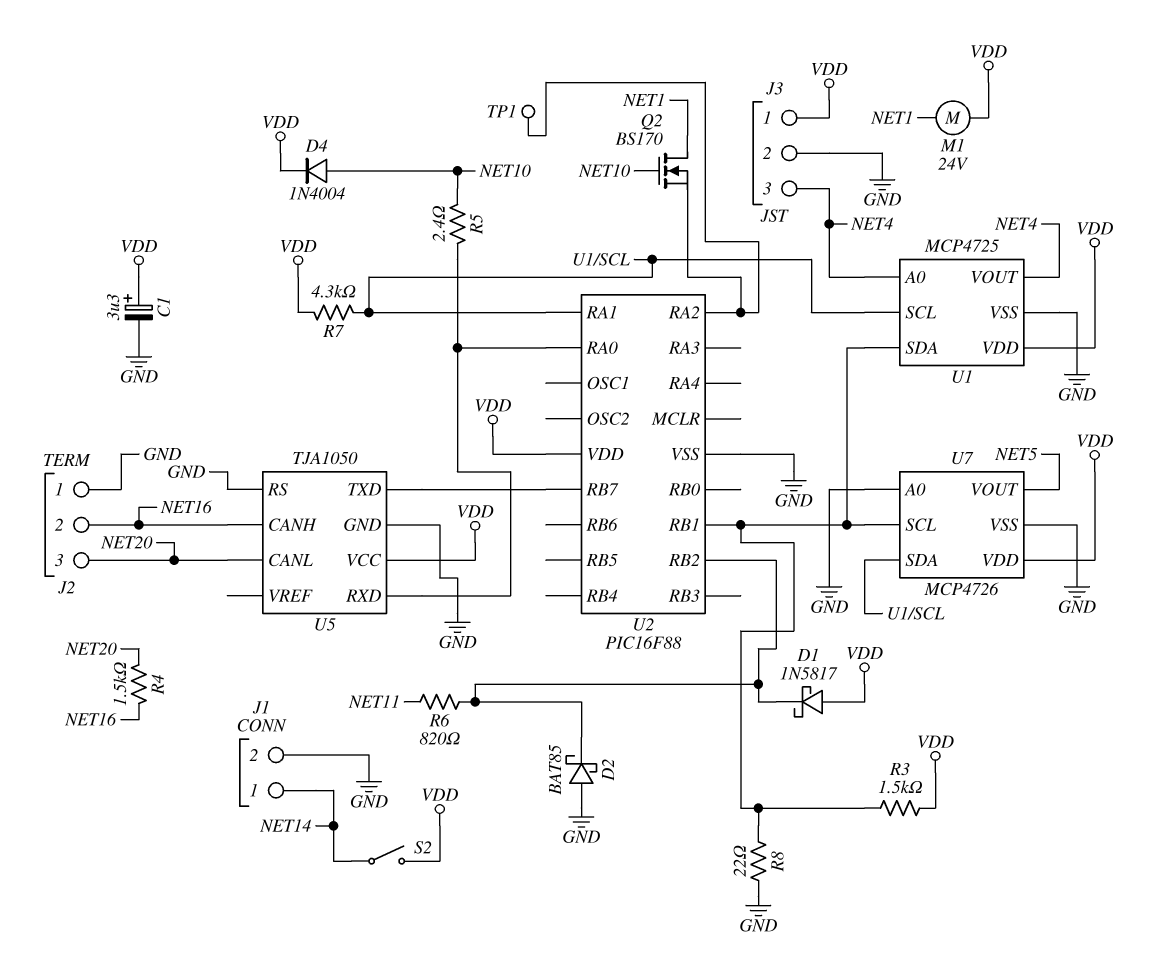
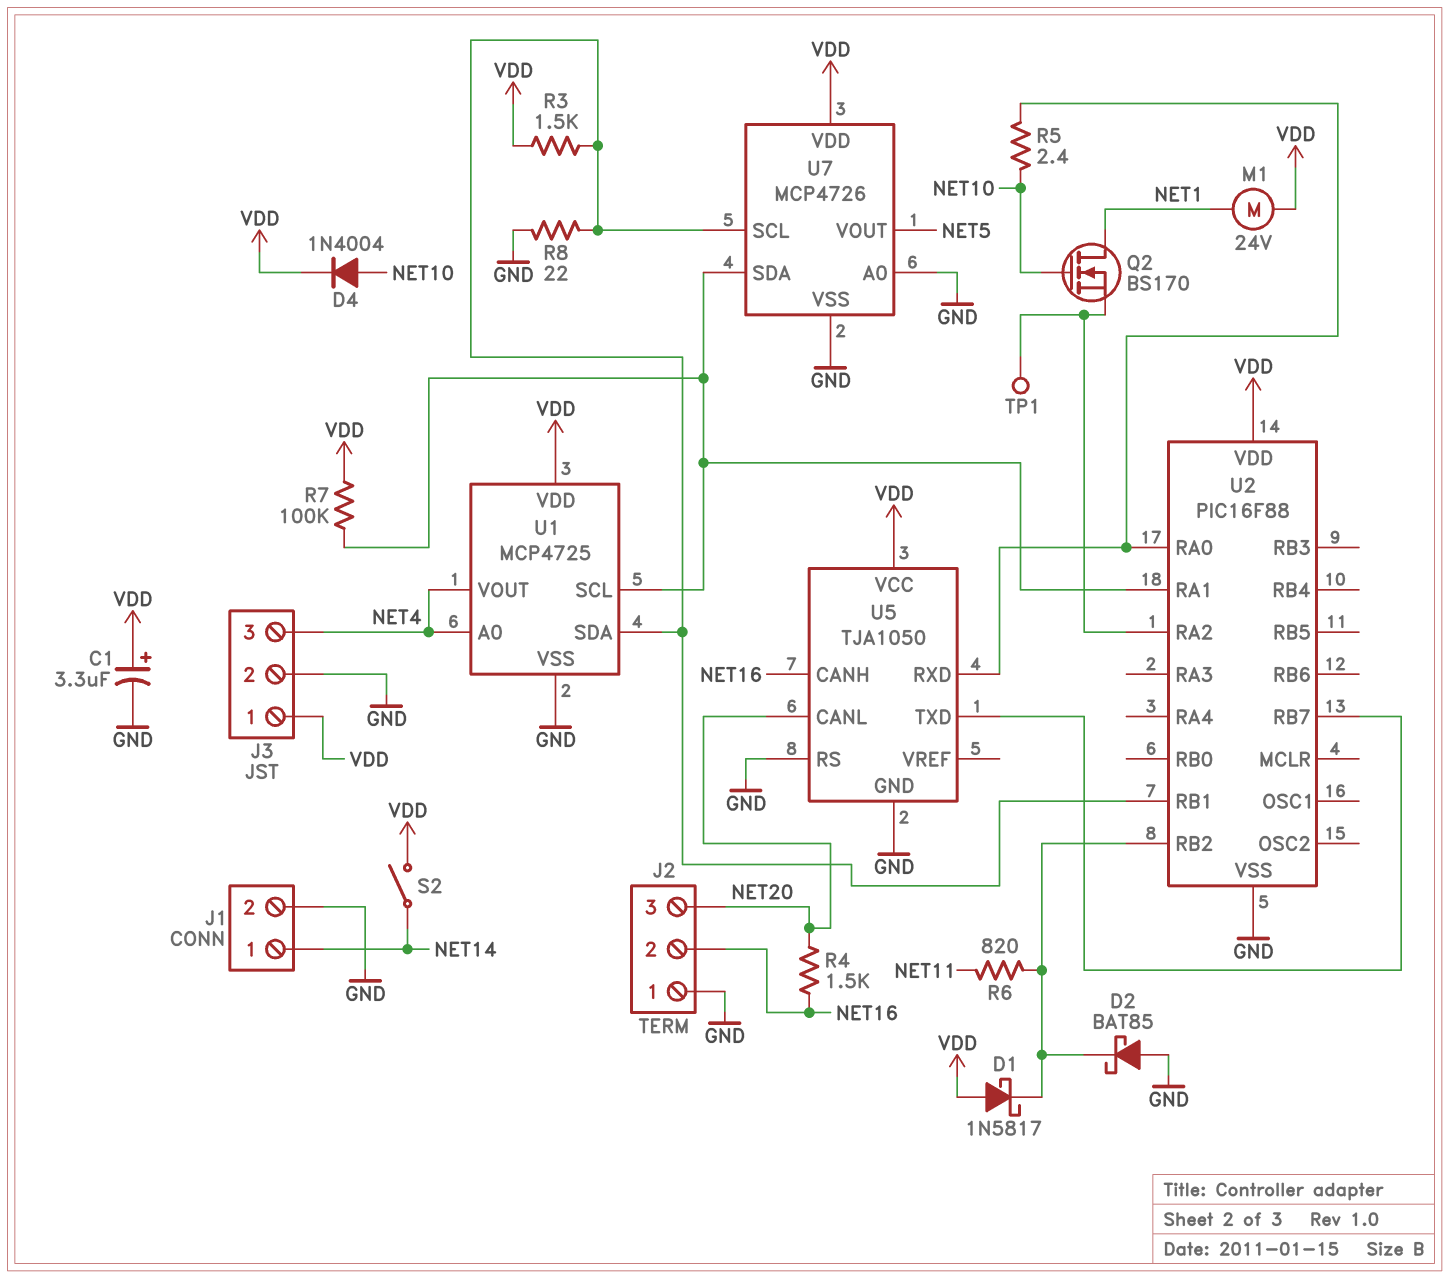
R7: 4.3k (U1/SCL, VDD) -> 100k (U1/SCL, VDD)

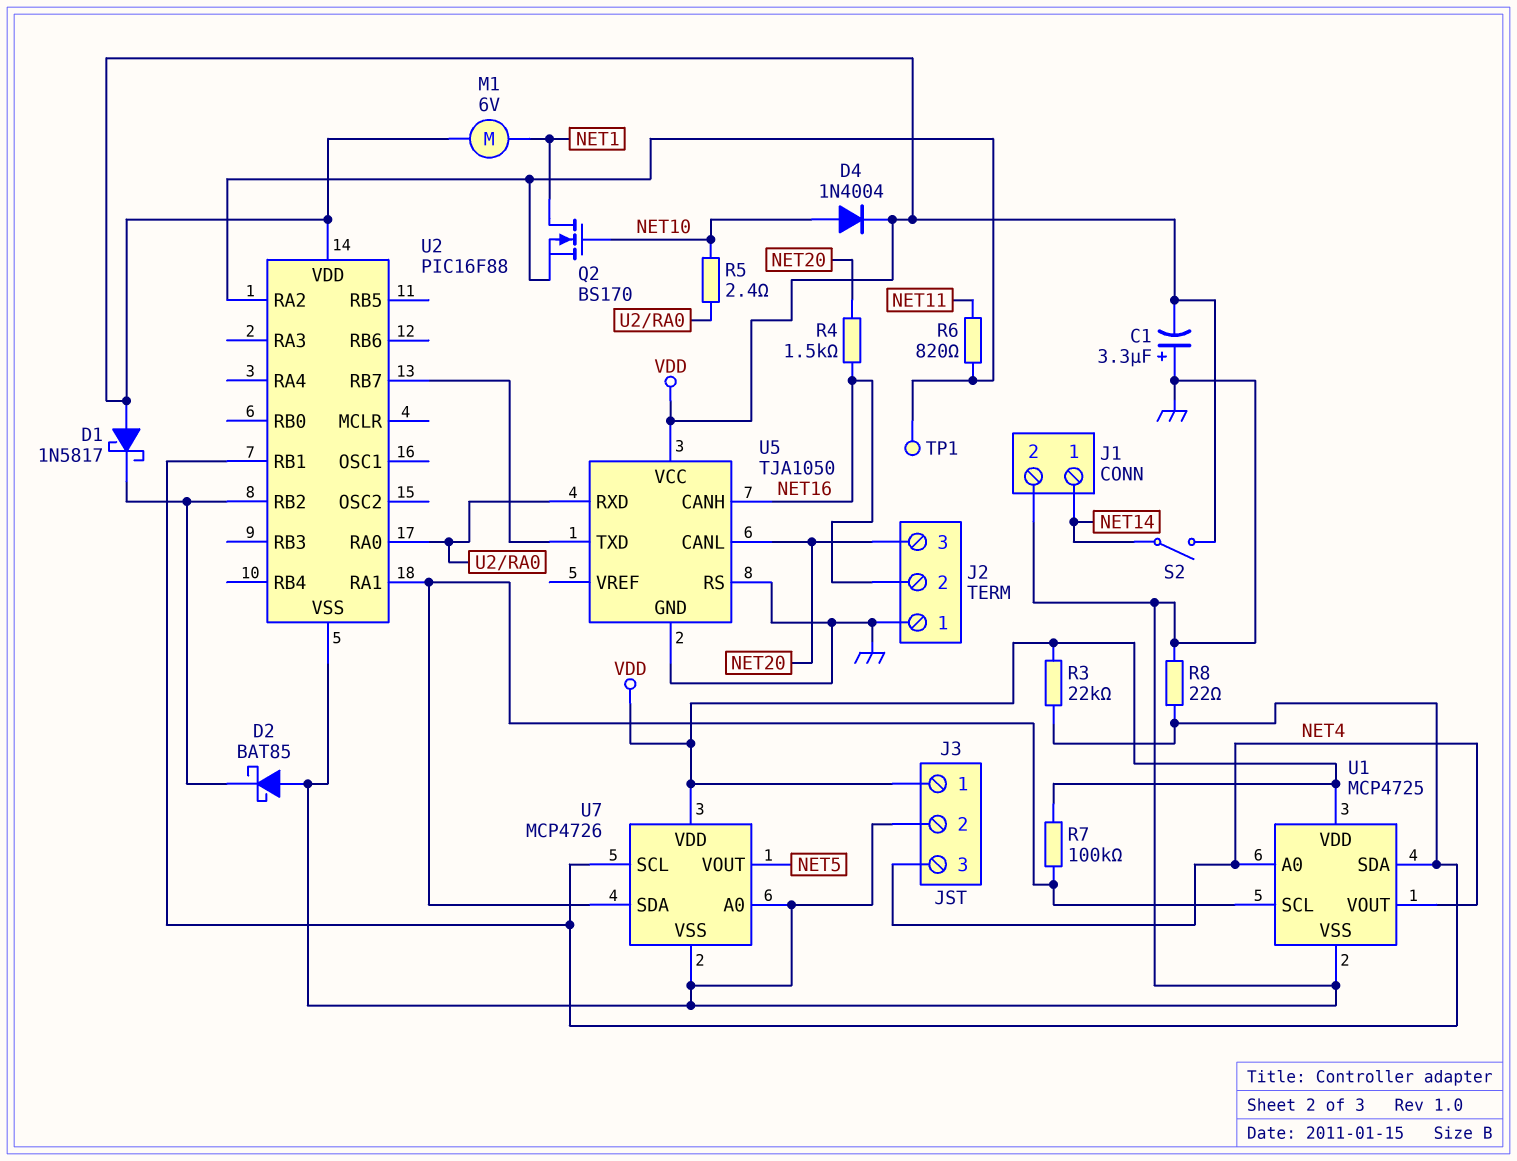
C1: 3.3uF (plus VDD, minus GND) -> 3.3uF (plus GND, minus VDD)
M1: motor 24V (NET1, VDD) -> motor 6V (NET1, VDD)
R3: 1.5k (U1/SDA, VDD) -> 22k (U1/SDA, VDD)
R6: 820 (NET11, U2/RB2) -> 820 (NET11, U2/RA2)

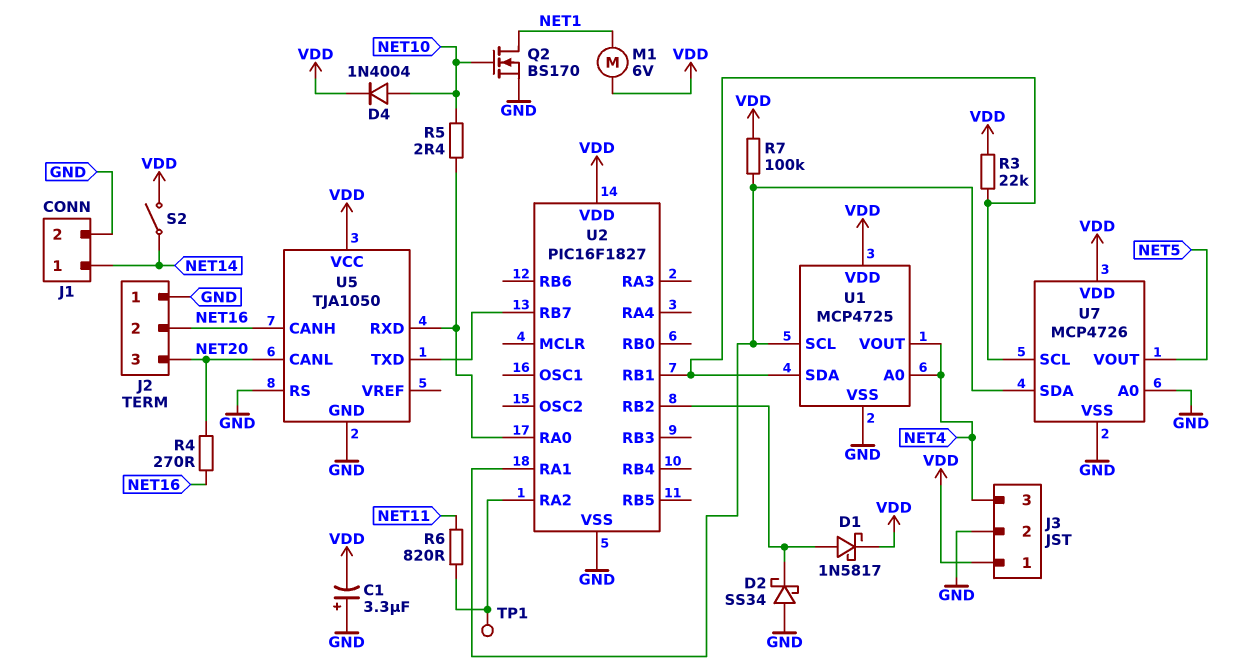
D1: schottky 1N5817 (A VDD, K U2/RB2) -> schottky 1N5817 (A U2/RB2, K VDD)
D2: schottky BAT85 (A GND, K U2/RB2) -> schottky SS34 (A GND, K U2/RB2)
Q2: NMOS BS170 (G NET10, D NET1, S U2/RA2) -> NMOS BS170 (G NET10, D NET1, S GND)
R4: 1.5k (NET16, NET20) -> 270 (NET16, NET20)
R8: 22 (GND, U1/SDA) -> none
U2: PIC16F88 -> PIC16F1827

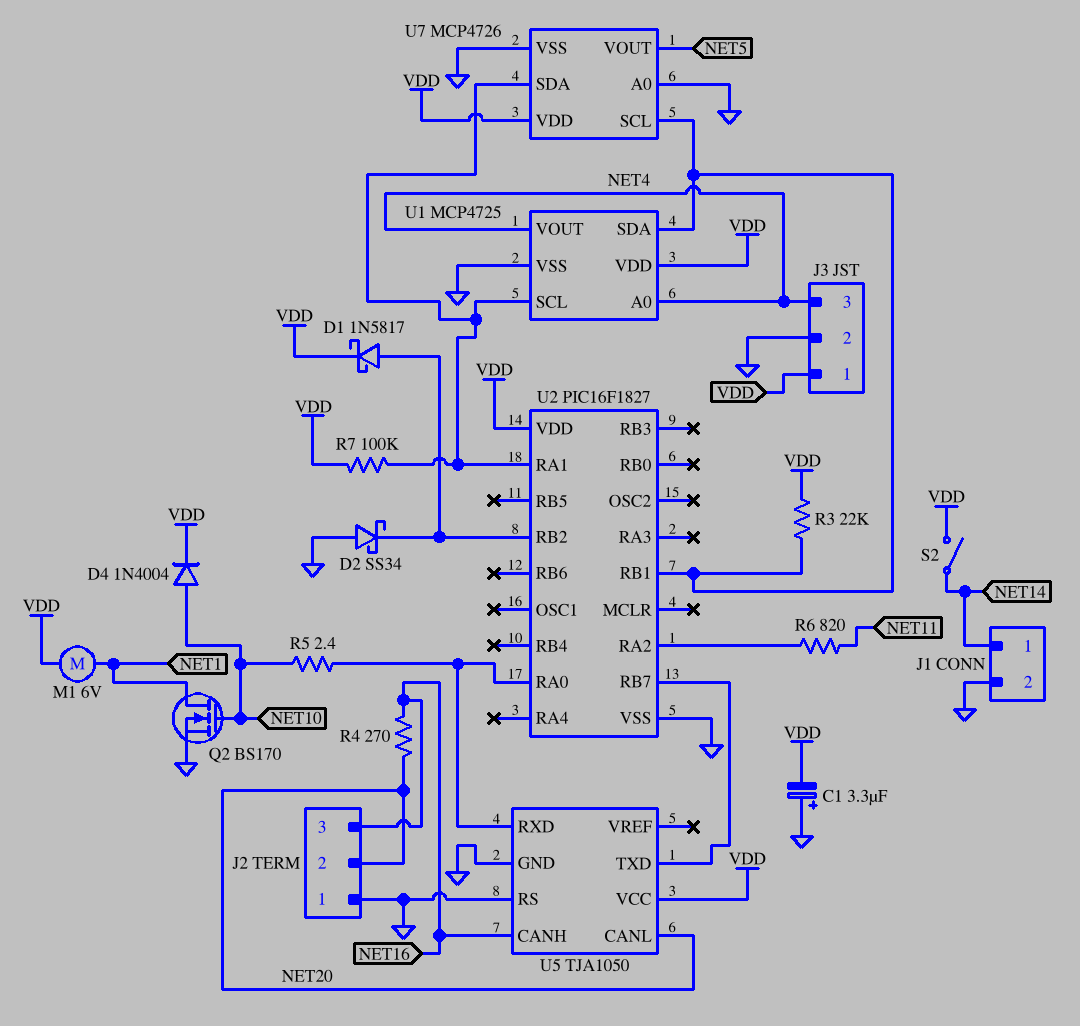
J2 pin 2: NET16 -> NET20
J2 pin 3: NET20 -> NET16
TP1: test point (U2/RA2) -> none

